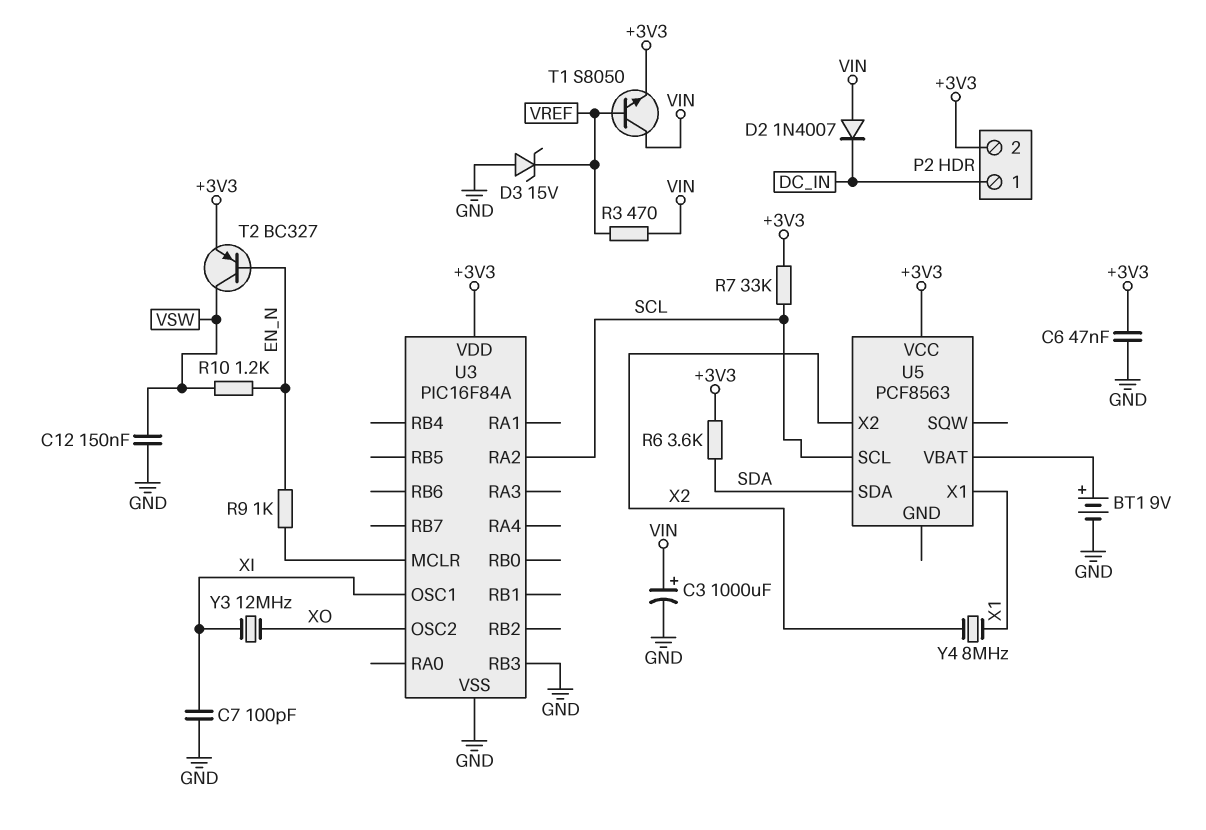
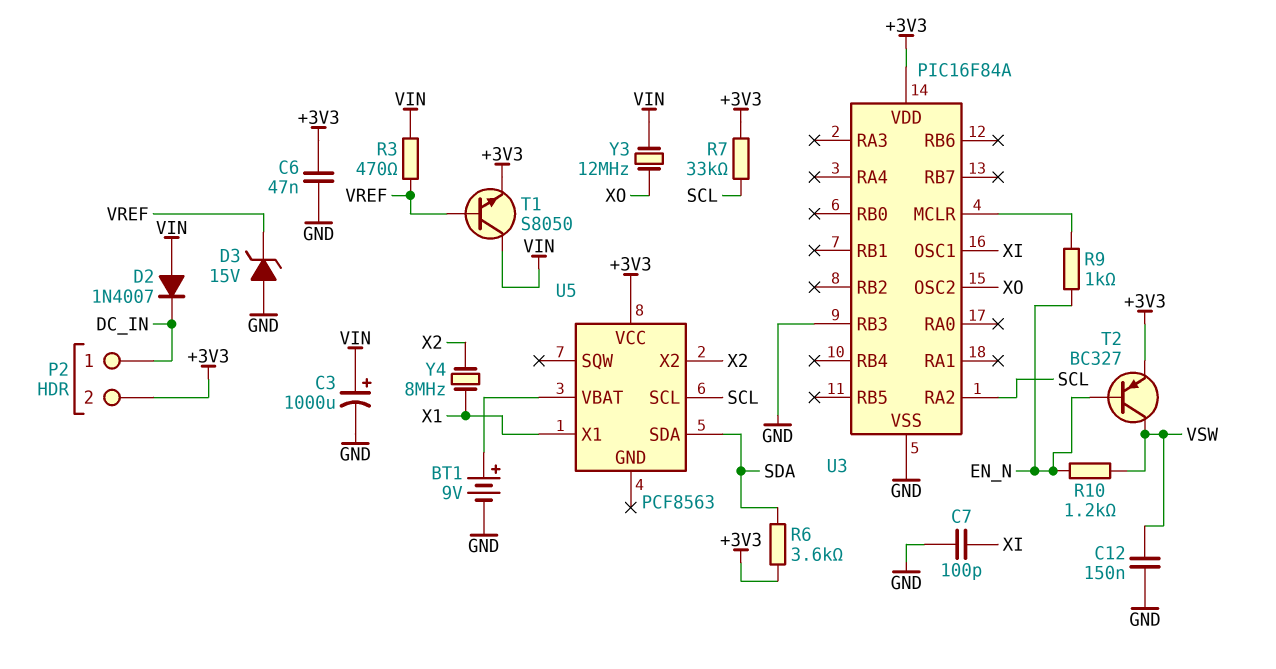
Y3: 12MHz (XI, XO) -> 12MHz (VIN, XO)

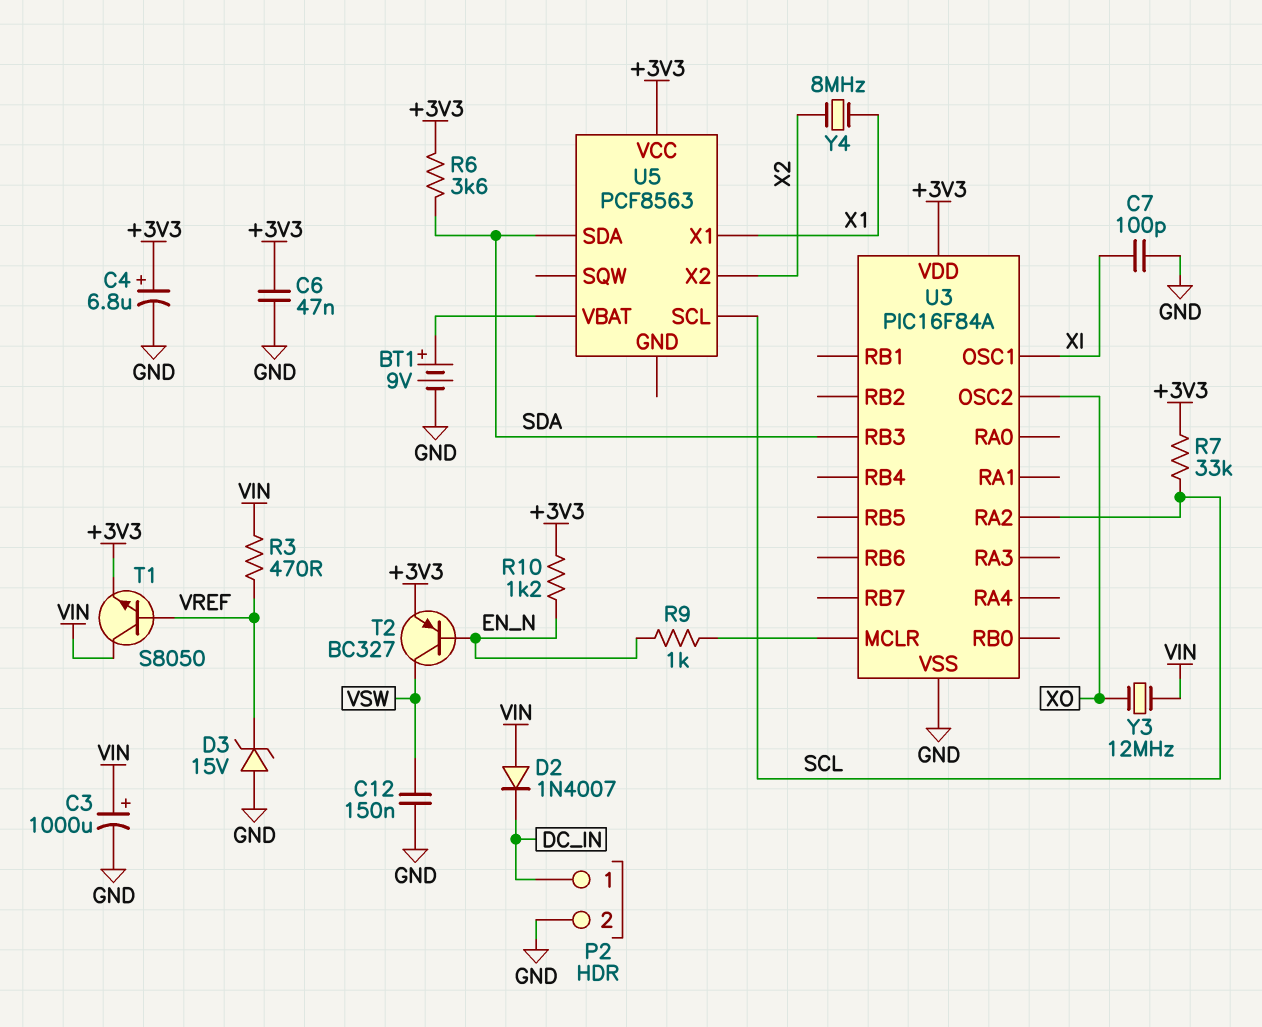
C4: none -> 6.8uF (plus +3V3, minus GND)
P2 pin 2: +3V3 -> GND
R10: 1.2k (EN_N, VSW) -> 1.2k (+3V3, EN_N)
U3 pin RB3: GND -> SDA

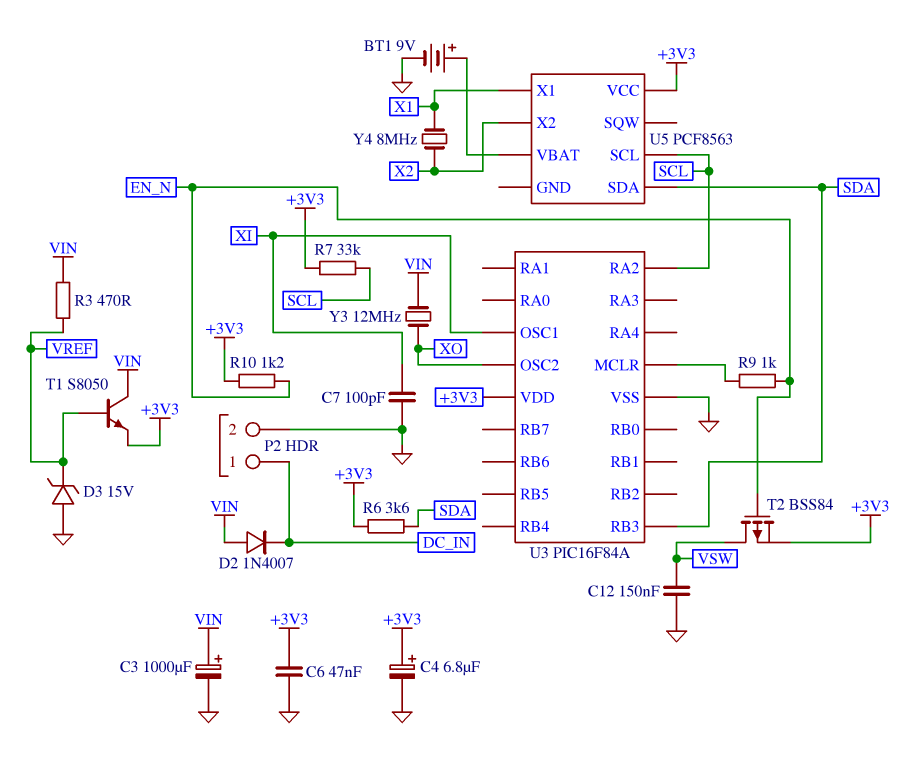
T2: PNP BC327 (B EN_N, C VSW, E +3V3) -> PMOS BSS84 (G EN_N, D VSW, S +3V3)

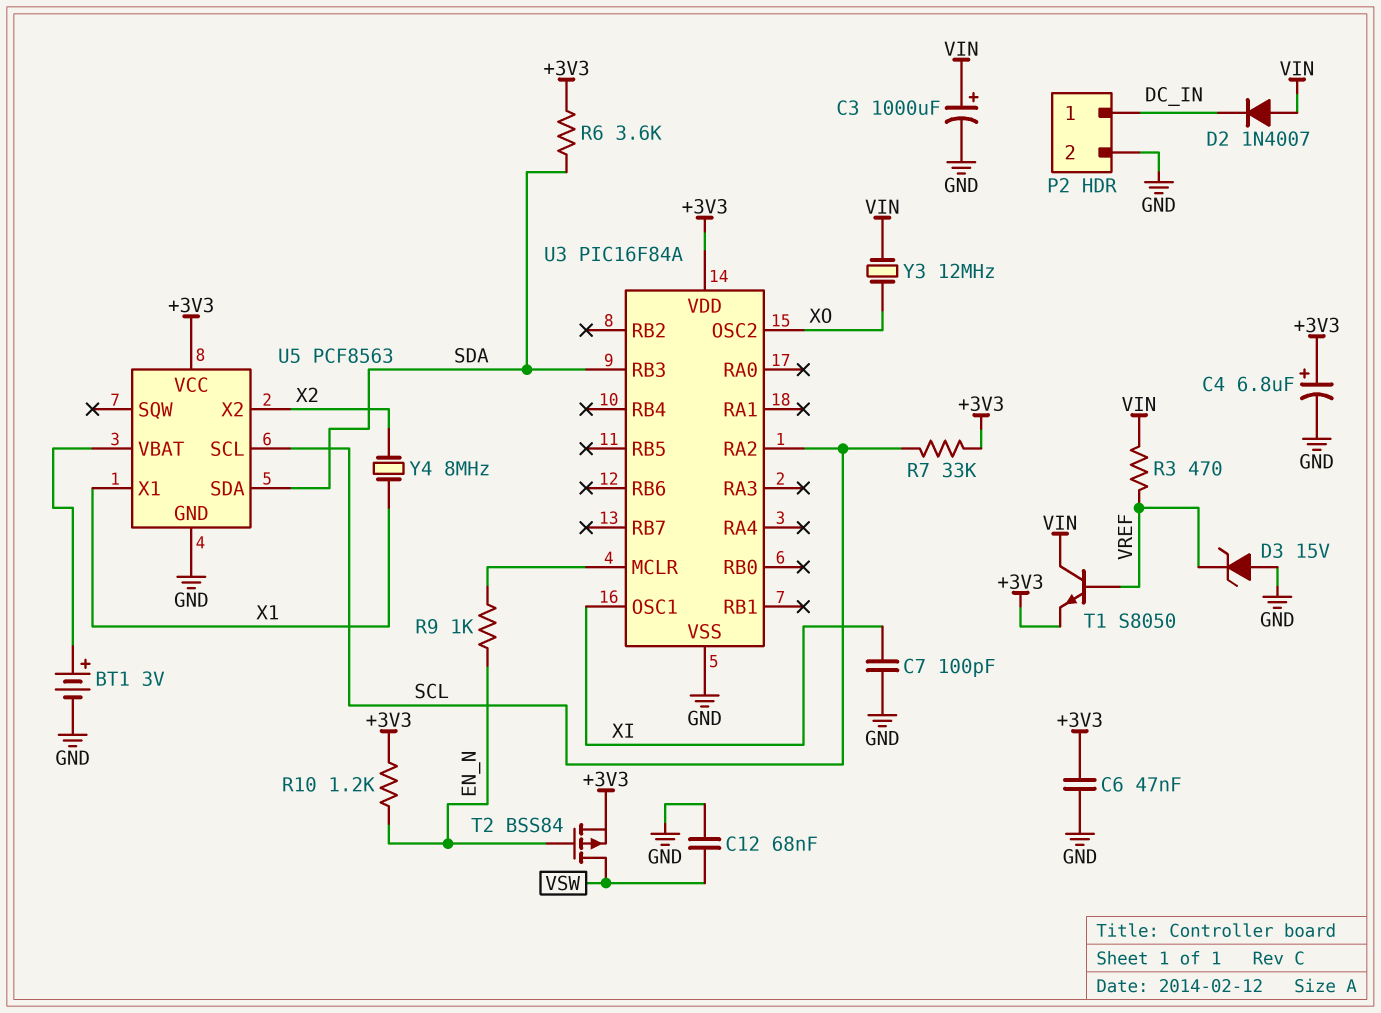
BT1: 9V (plus U5/VBAT, minus GND) -> 3V (plus U5/VBAT, minus GND)
C12: 150nF (GND, VSW) -> 68nF (GND, VSW)
U5 pin GND: none -> GND

